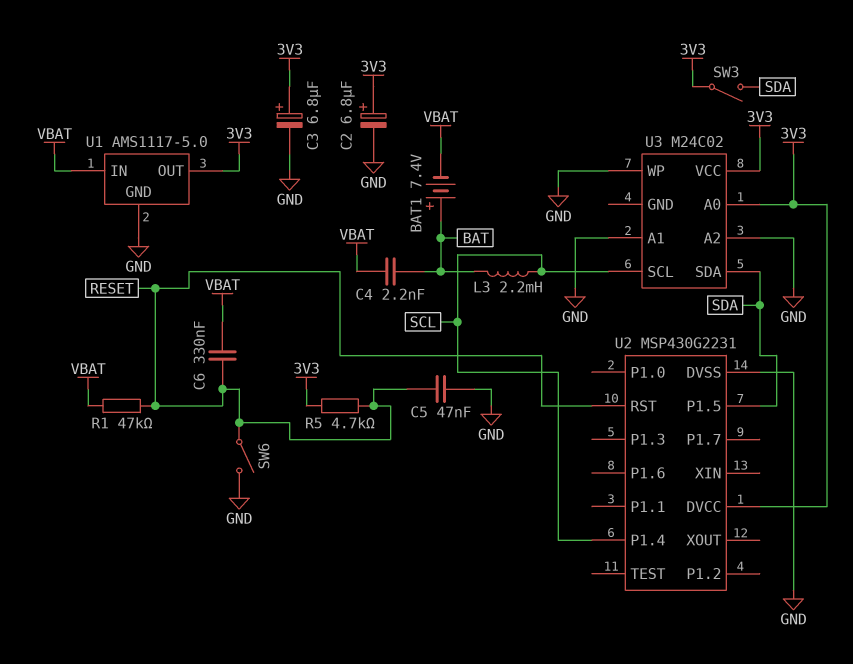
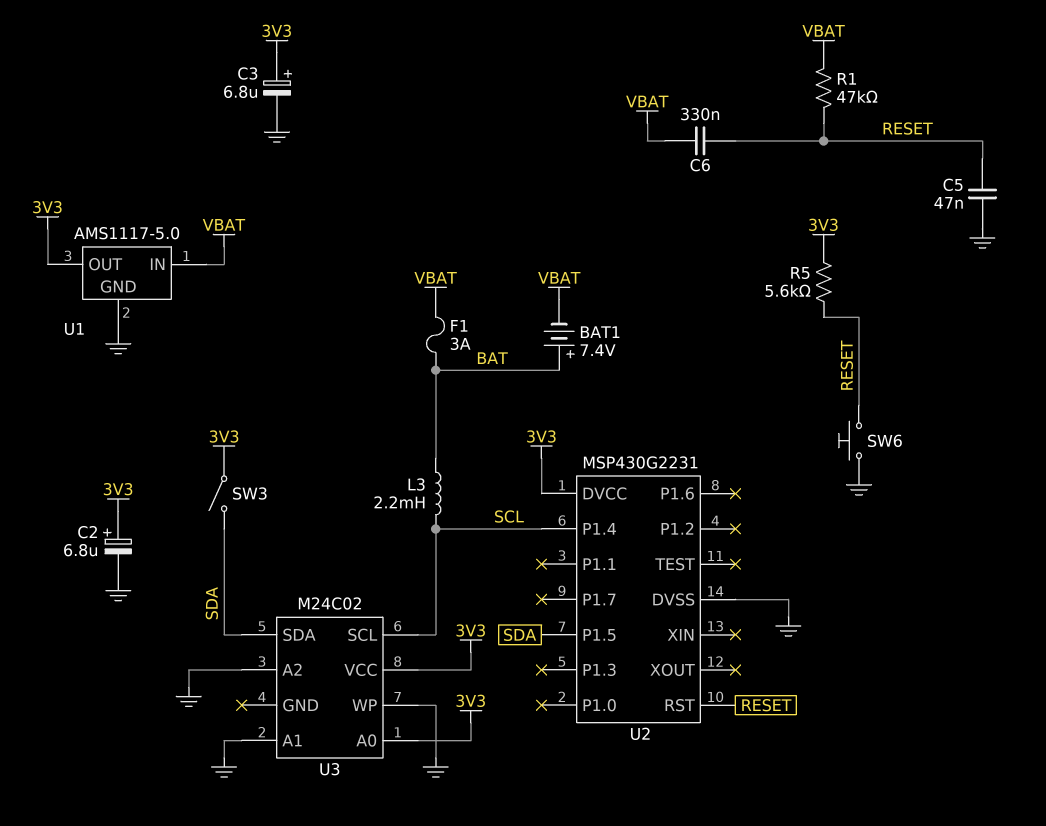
C4: 2.2nF (BAT, VBAT) -> none
F1: none -> 3A (BAT, VBAT)
R5: 4.7k (3V3, RESET) -> 5.6k (3V3, RESET)
SW6: switch (GND, RESET) -> button (GND, RESET)

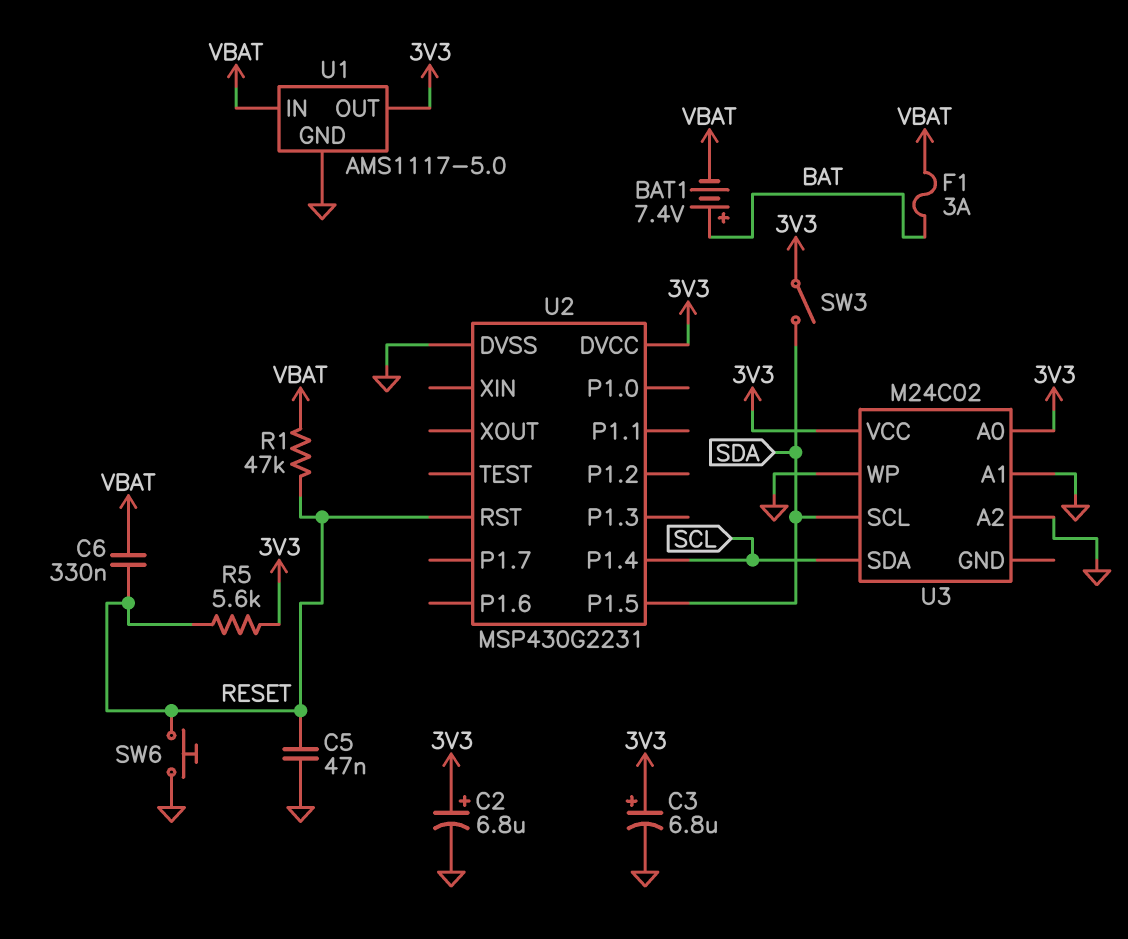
L3: 2.2mH (BAT, SCL) -> none
U3 pin SCL: SCL -> SDA
U3 pin SDA: SDA -> SCL

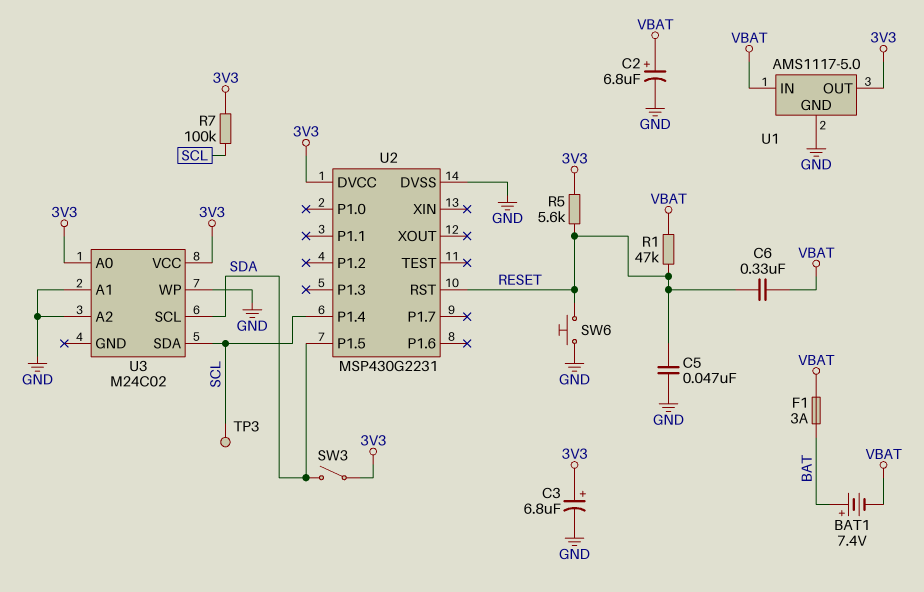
C2: 6.8uF (plus 3V3, minus GND) -> 6.8uF (plus VBAT, minus GND)
R7: none -> 100k (3V3, SCL)
TP3: none -> test point (SCL)

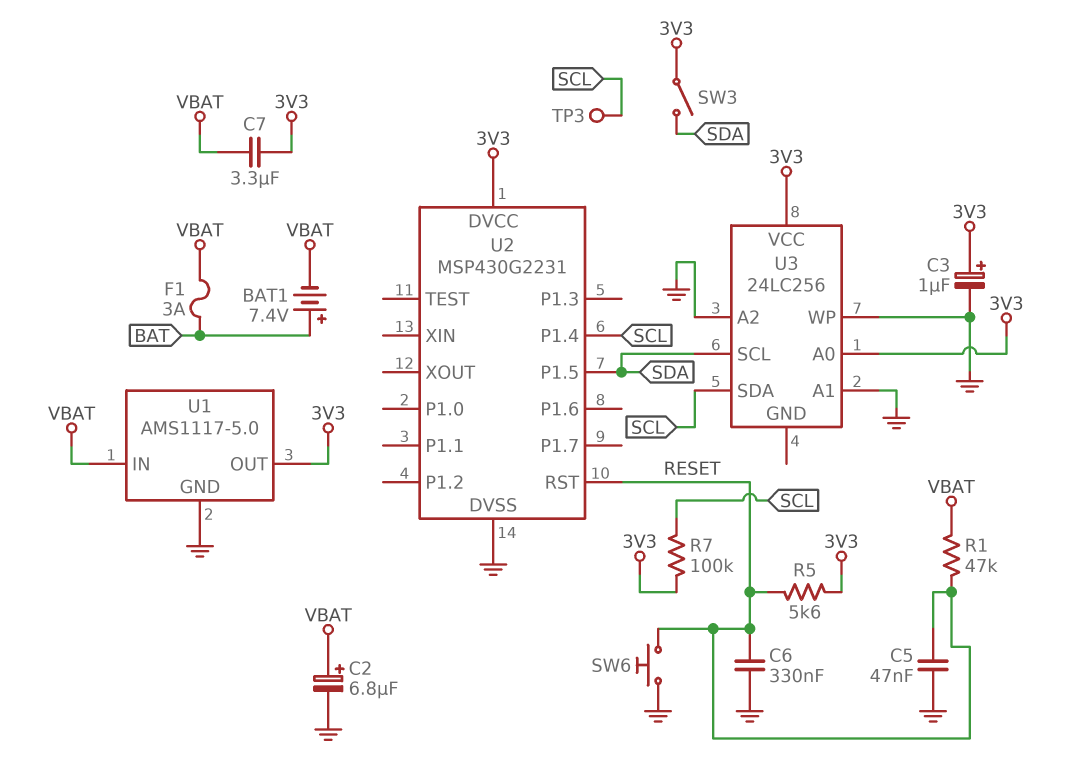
C3: 6.8uF (plus 3V3, minus GND) -> 1uF (plus 3V3, minus GND)
C6: 330nF (RESET, VBAT) -> 330nF (GND, RESET)
C7: none -> 3.3uF (3V3, VBAT)
U3: M24C02 -> 24LC256

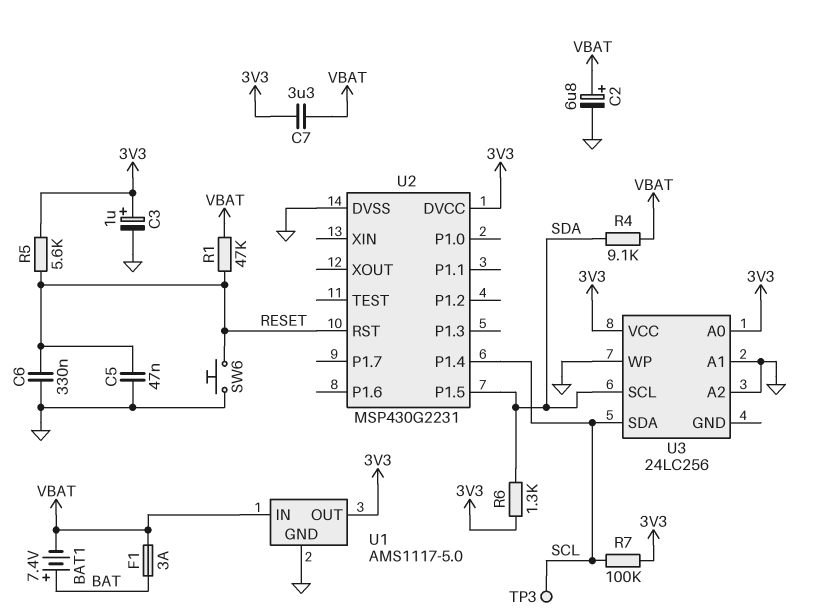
R4: none -> 9.1k (SDA, VBAT)
R6: none -> 1.3k (3V3, SDA)
SW3: switch (3V3, SDA) -> none

